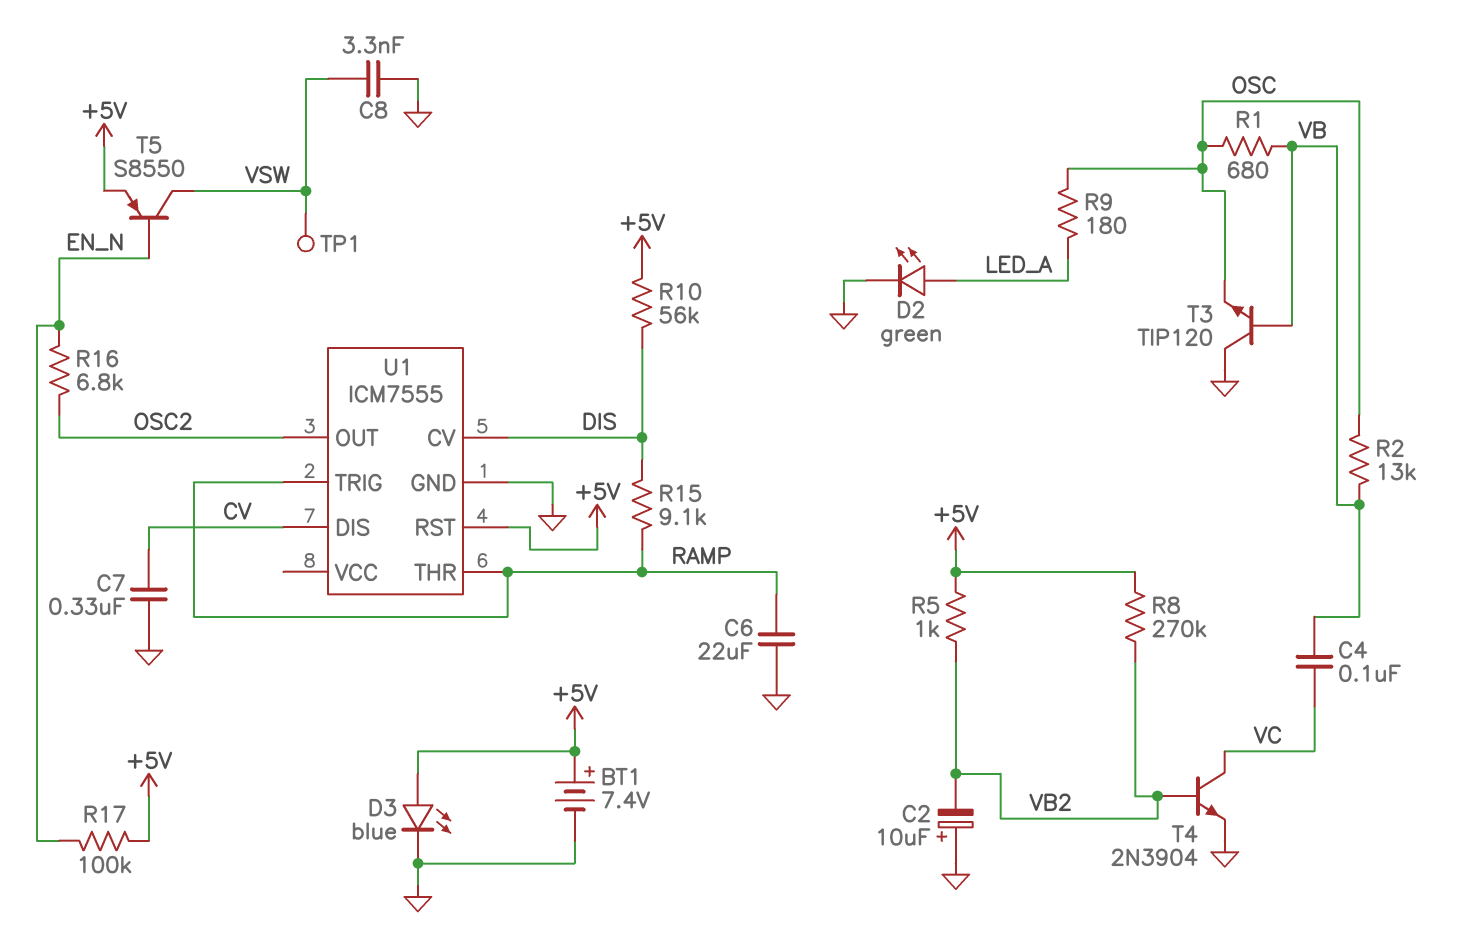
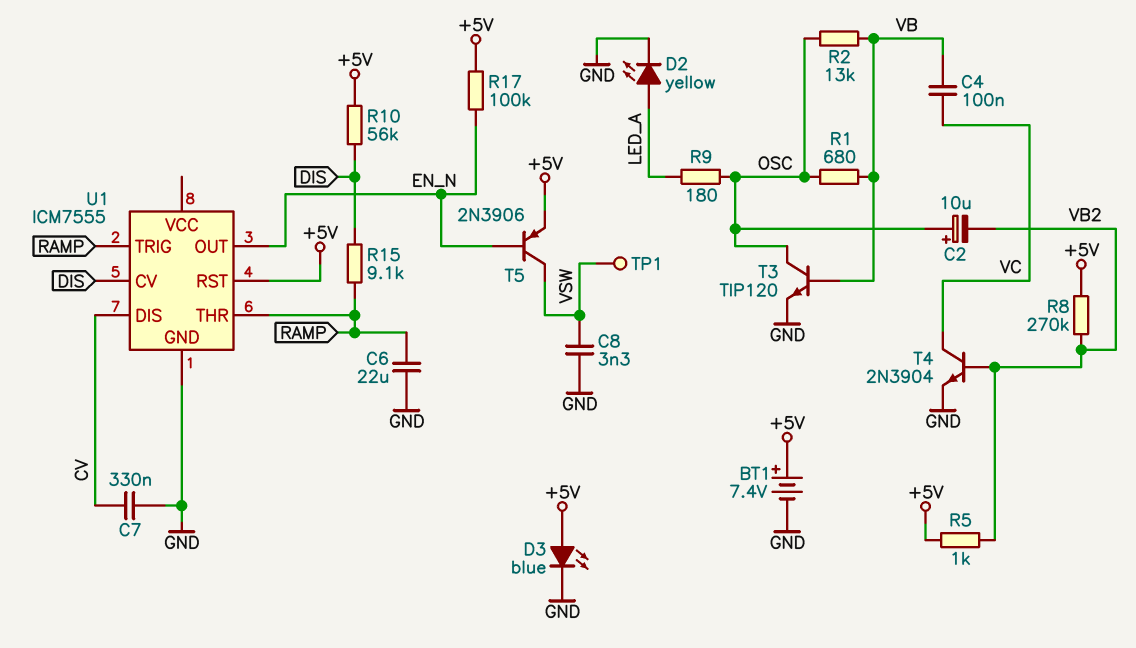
C2: 10uF (plus GND, minus VB2) -> 10uF (plus OSC, minus VB2)
D2: LED green (A LED_A, K GND) -> LED yellow (A LED_A, K GND)
R16: 6.8k (EN_N, OSC2) -> none
T3: NPN TIP120 (B VB, C GND, E OSC) -> NPN TIP120 (B VB, C OSC, E GND)
T5: PNP S8550 (B EN_N, C VSW, E +5V) -> PNP 2N3906 (B EN_N, C VSW, E +5V)
U1 pin OUT: OSC2 -> EN_N

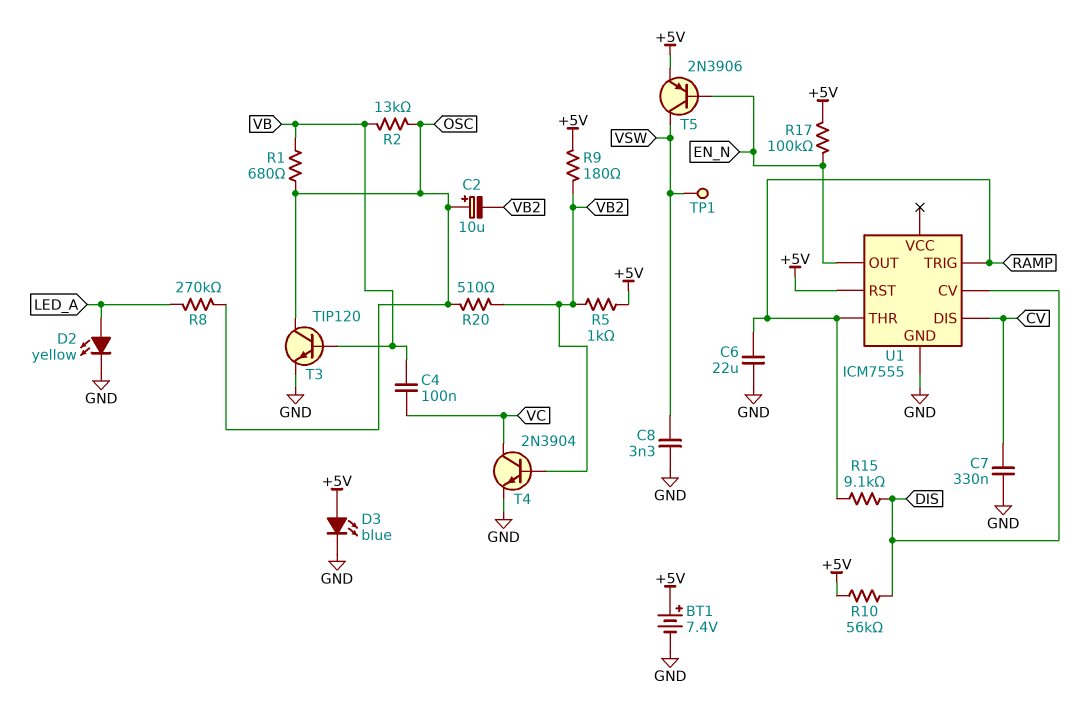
R8: 270k (+5V, VB2) -> 270k (LED_A, OSC)
R9: 180 (LED_A, OSC) -> 180 (+5V, VB2)
R20: none -> 510 (OSC, VB2)

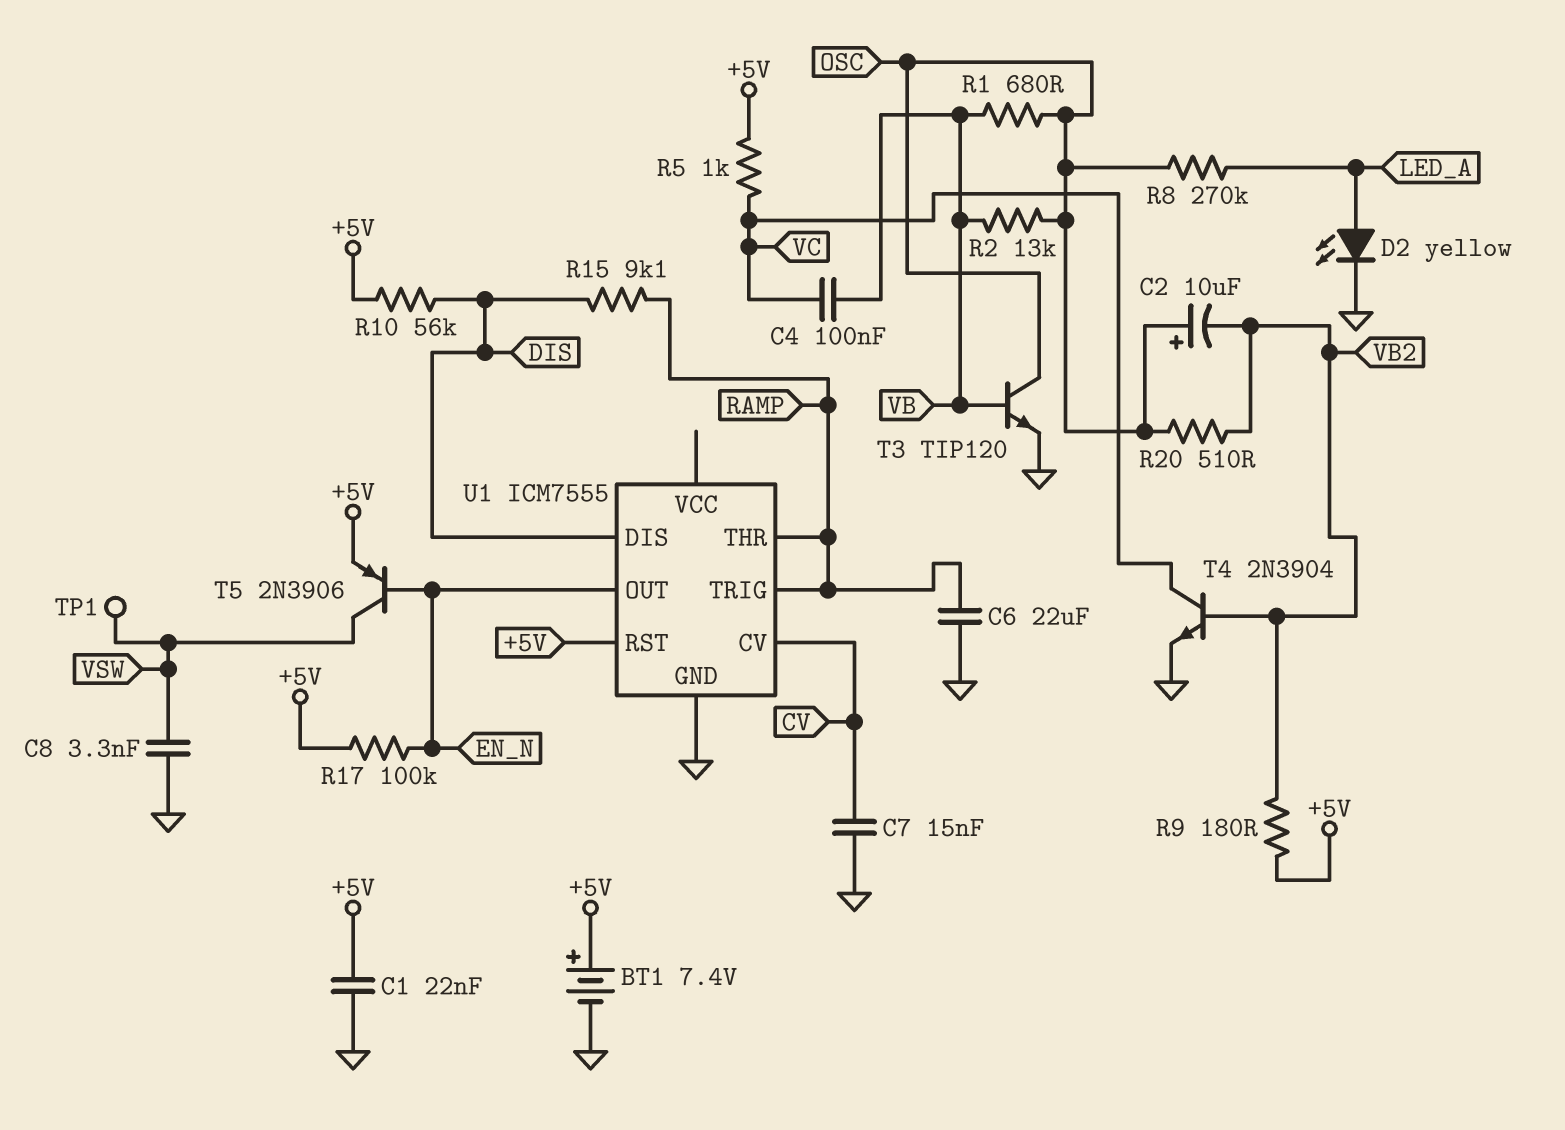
C1: none -> 22nF (+5V, GND)
C7: 330nF (CV, GND) -> 15nF (CV, GND)
D3: LED blue (A +5V, K GND) -> none
R5: 1k (+5V, VB2) -> 1k (+5V, VC)
U1 pin CV: DIS -> CV
U1 pin DIS: CV -> DIS

